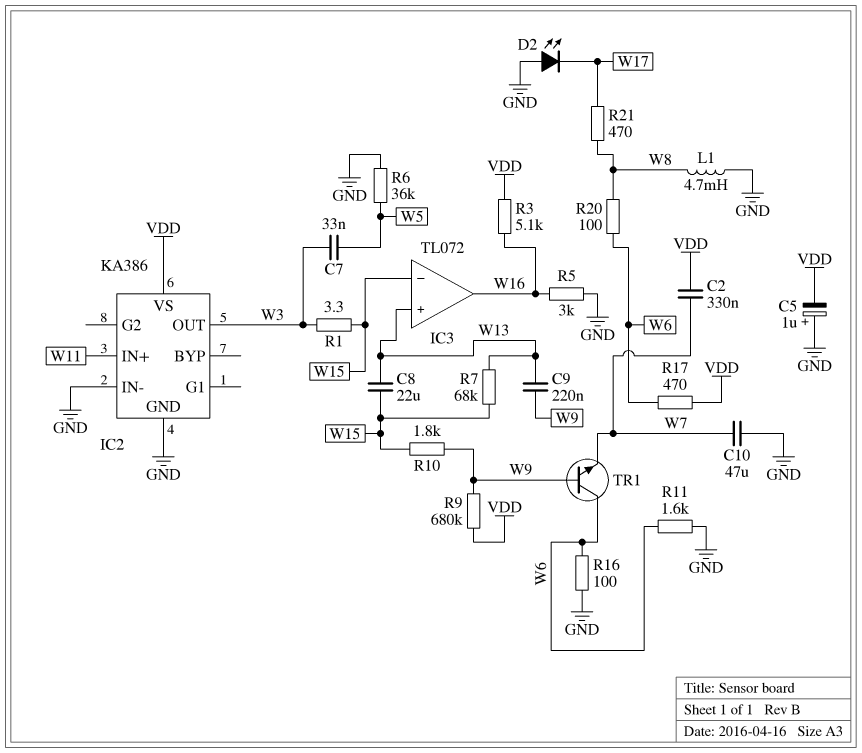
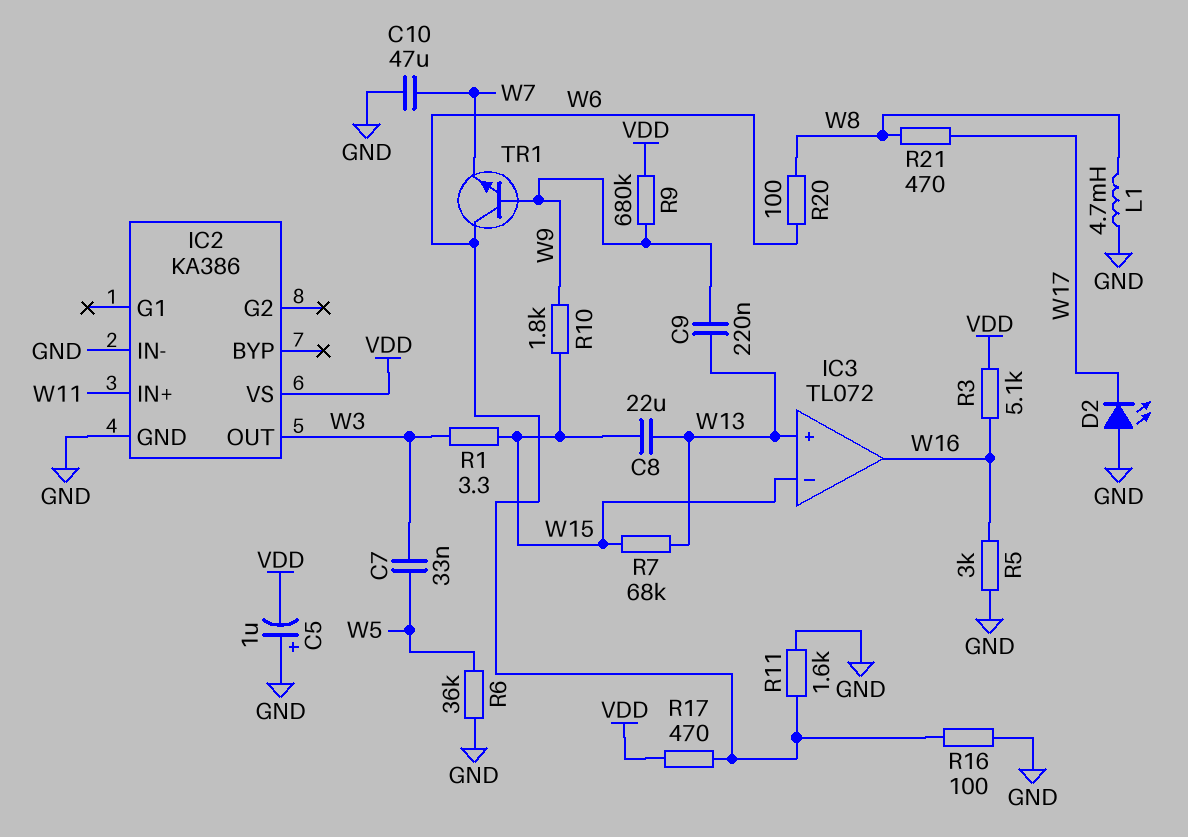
C2: 330nF (VDD, W7) -> none

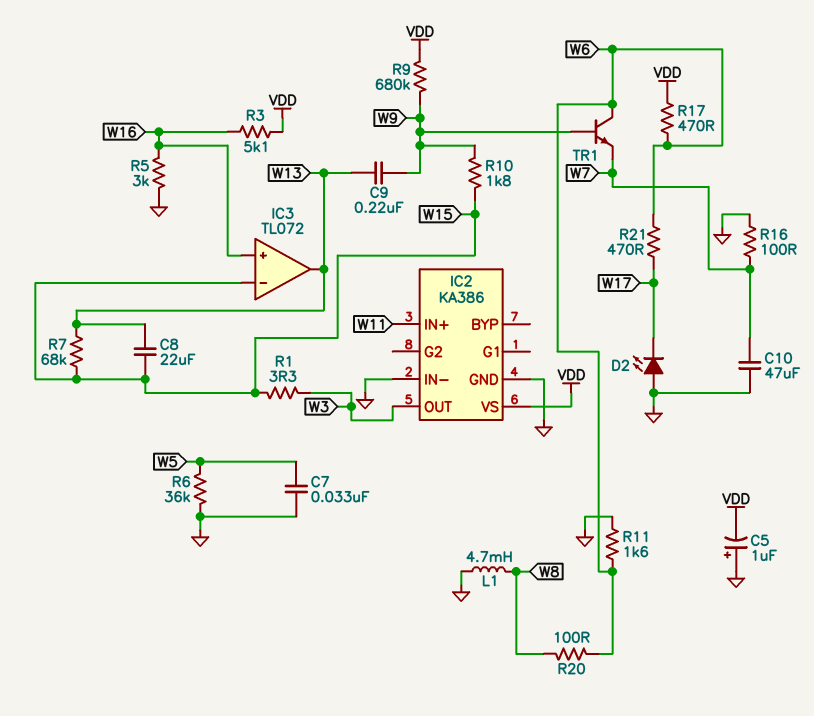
C7: 33nF (W3, W5) -> 33nF (GND, W5)
IC3 pin in+: W13 -> W16
IC3 pin out: W16 -> W13
R16: 100 (GND, W6) -> 100 (GND, W7)
R21: 470 (W8, W17) -> 470 (W6, W17)

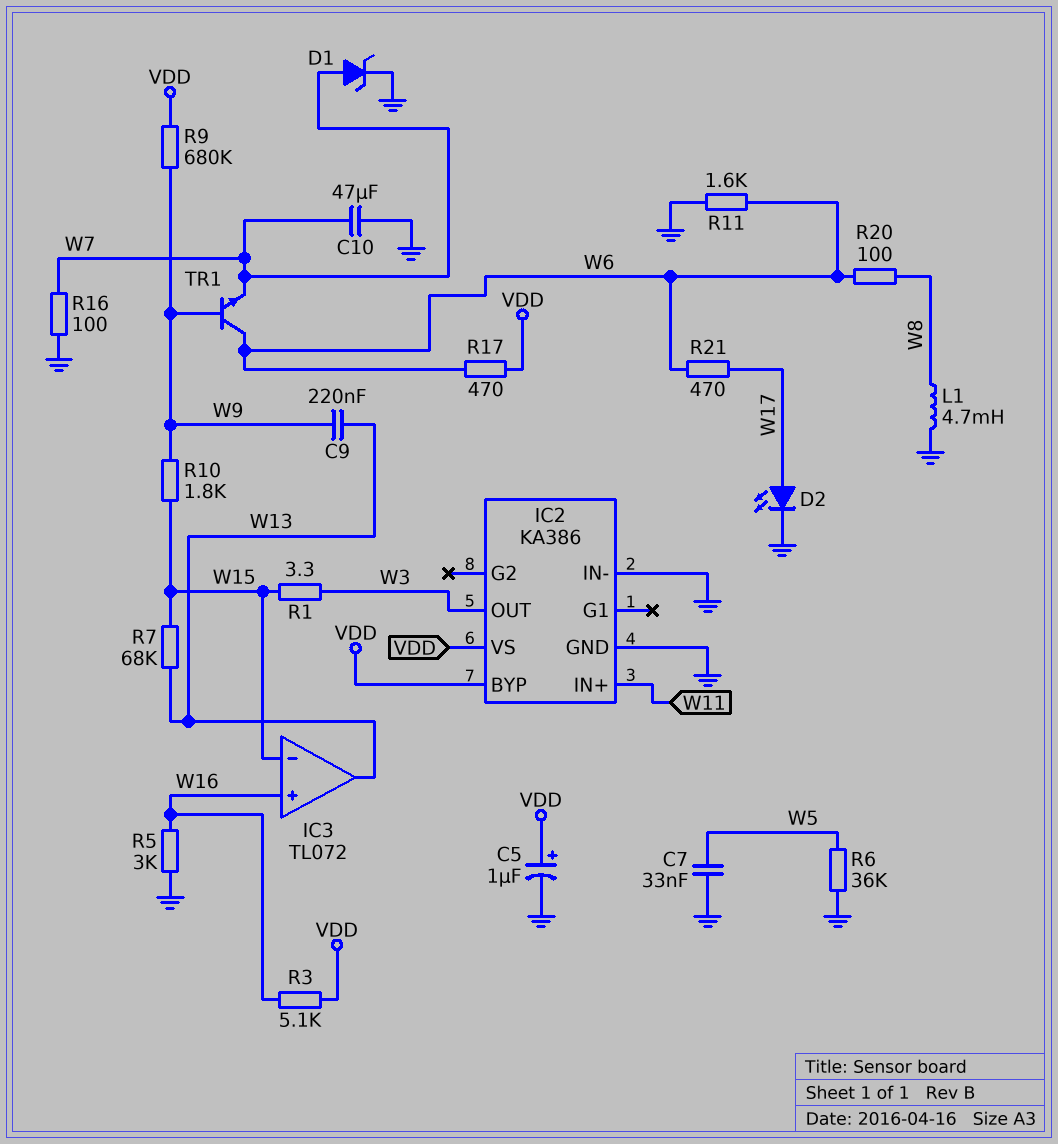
C5: 1uF (plus GND, minus VDD) -> 1uF (plus VDD, minus GND)
C8: 22uF (W13, W15) -> none
D1: none -> zener (A W7, K GND)
D2: LED (A GND, K W17) -> LED (A W17, K GND)
IC2 pin BYP: none -> VDD

